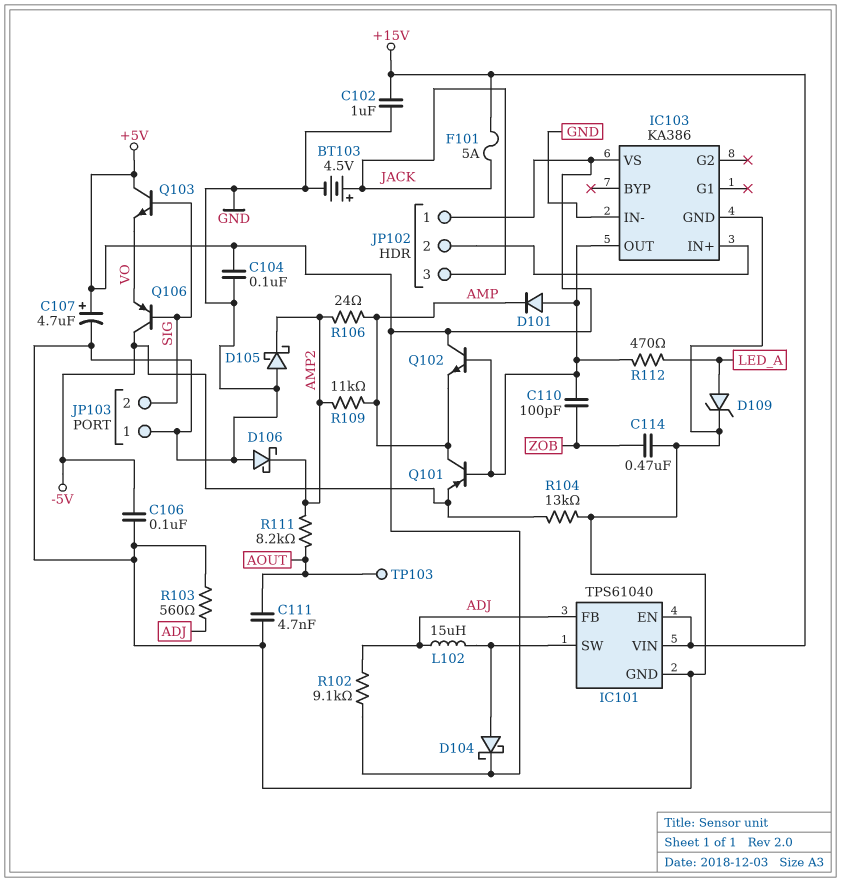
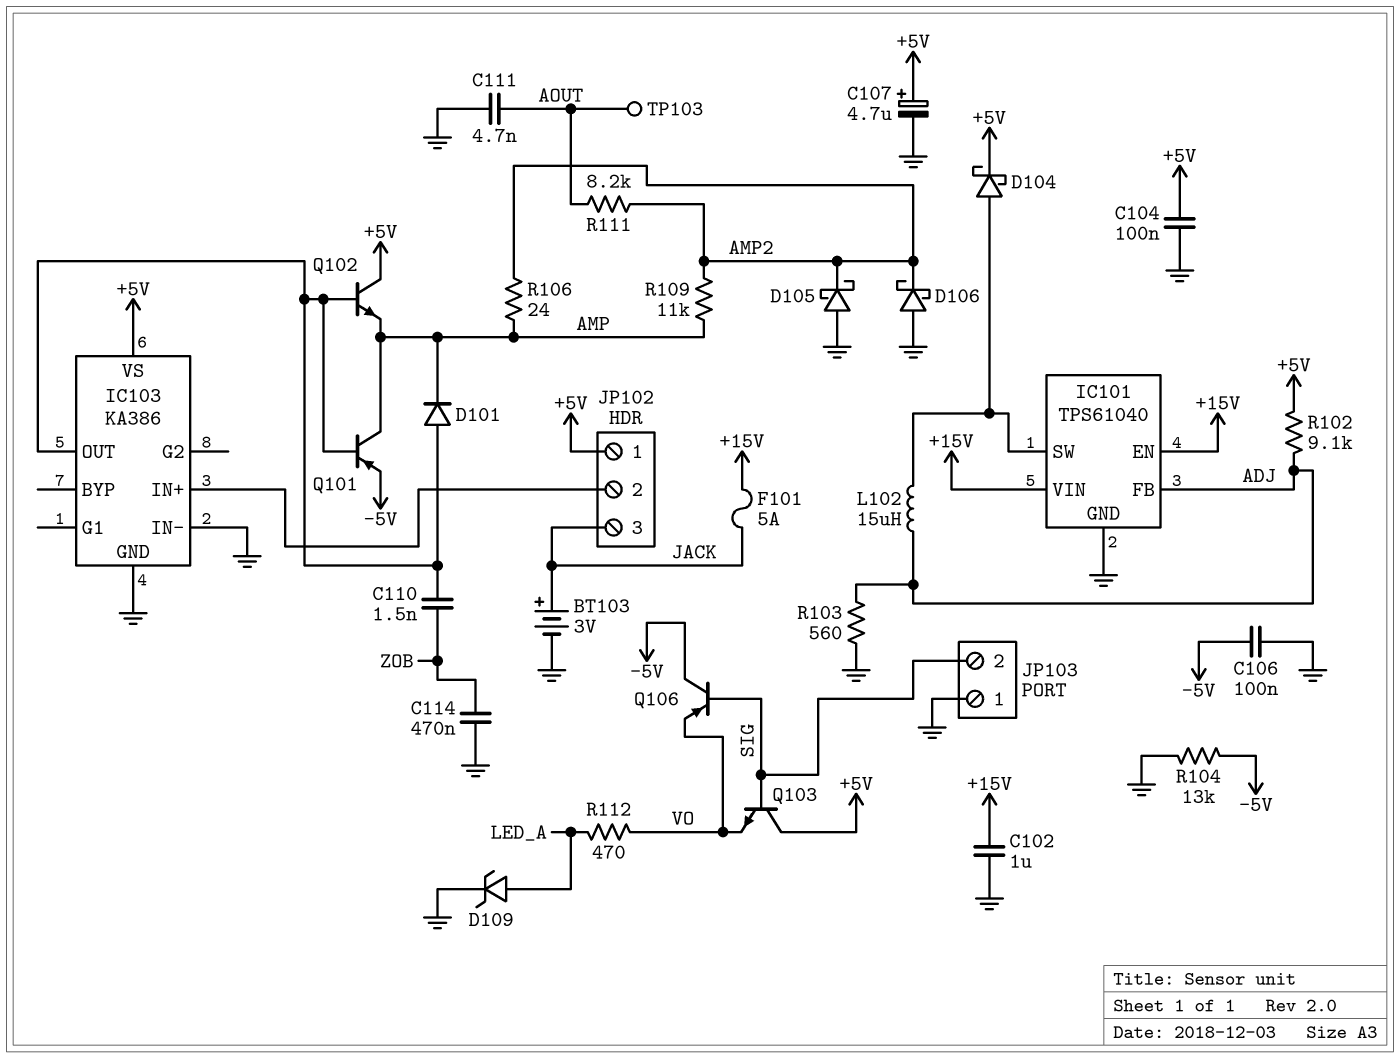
BT103: 4.5V (plus JACK, minus GND) -> 3V (plus JACK, minus GND)
C110: 100pF (IC103/OUT, ZOB) -> 1.5nF (IC103/OUT, ZOB)
R112: 470 (IC103/OUT, LED_A) -> 470 (LED_A, VO)

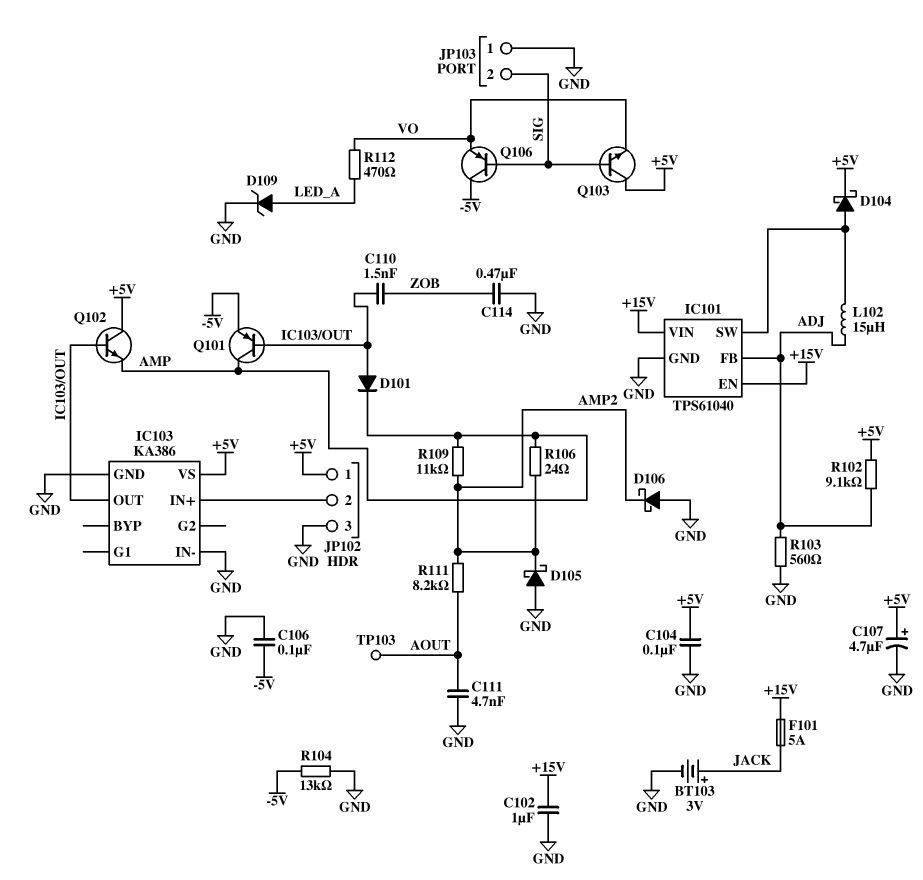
JP102 pin 3: JACK -> GND

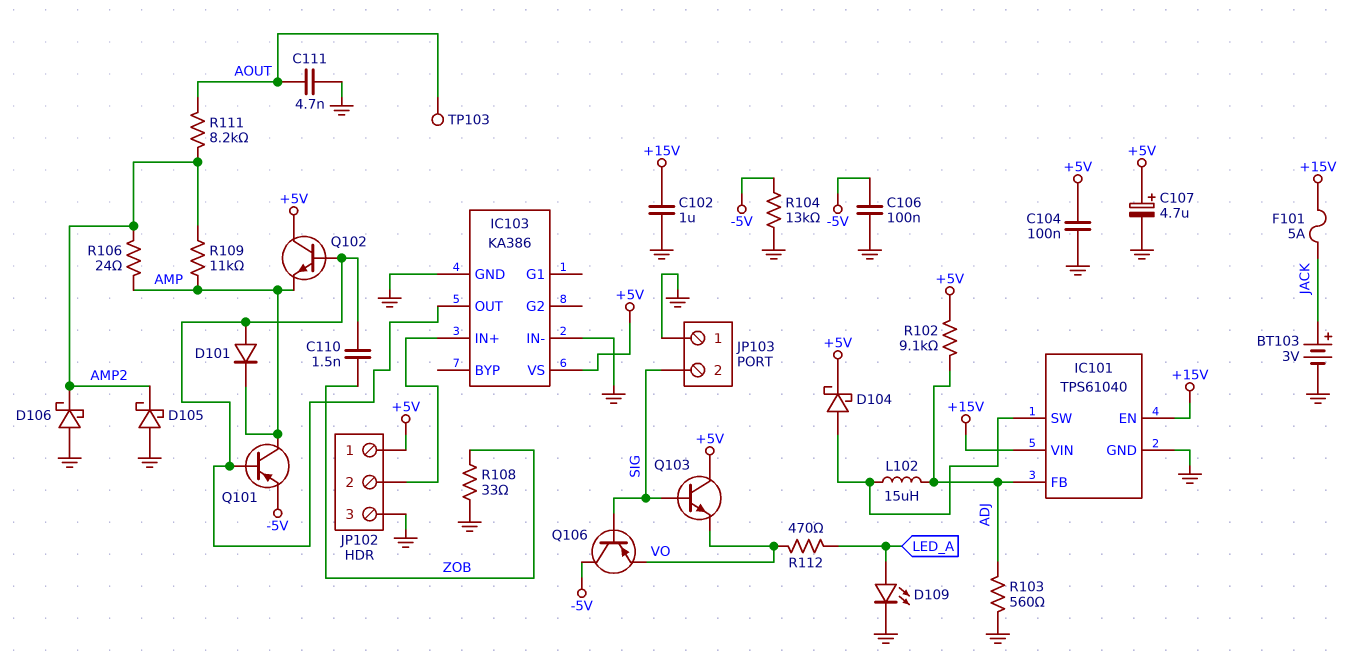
C114: 470nF (GND, ZOB) -> none
D109: zener (A LED_A, K GND) -> LED (A LED_A, K GND)
R108: none -> 33 (GND, ZOB)

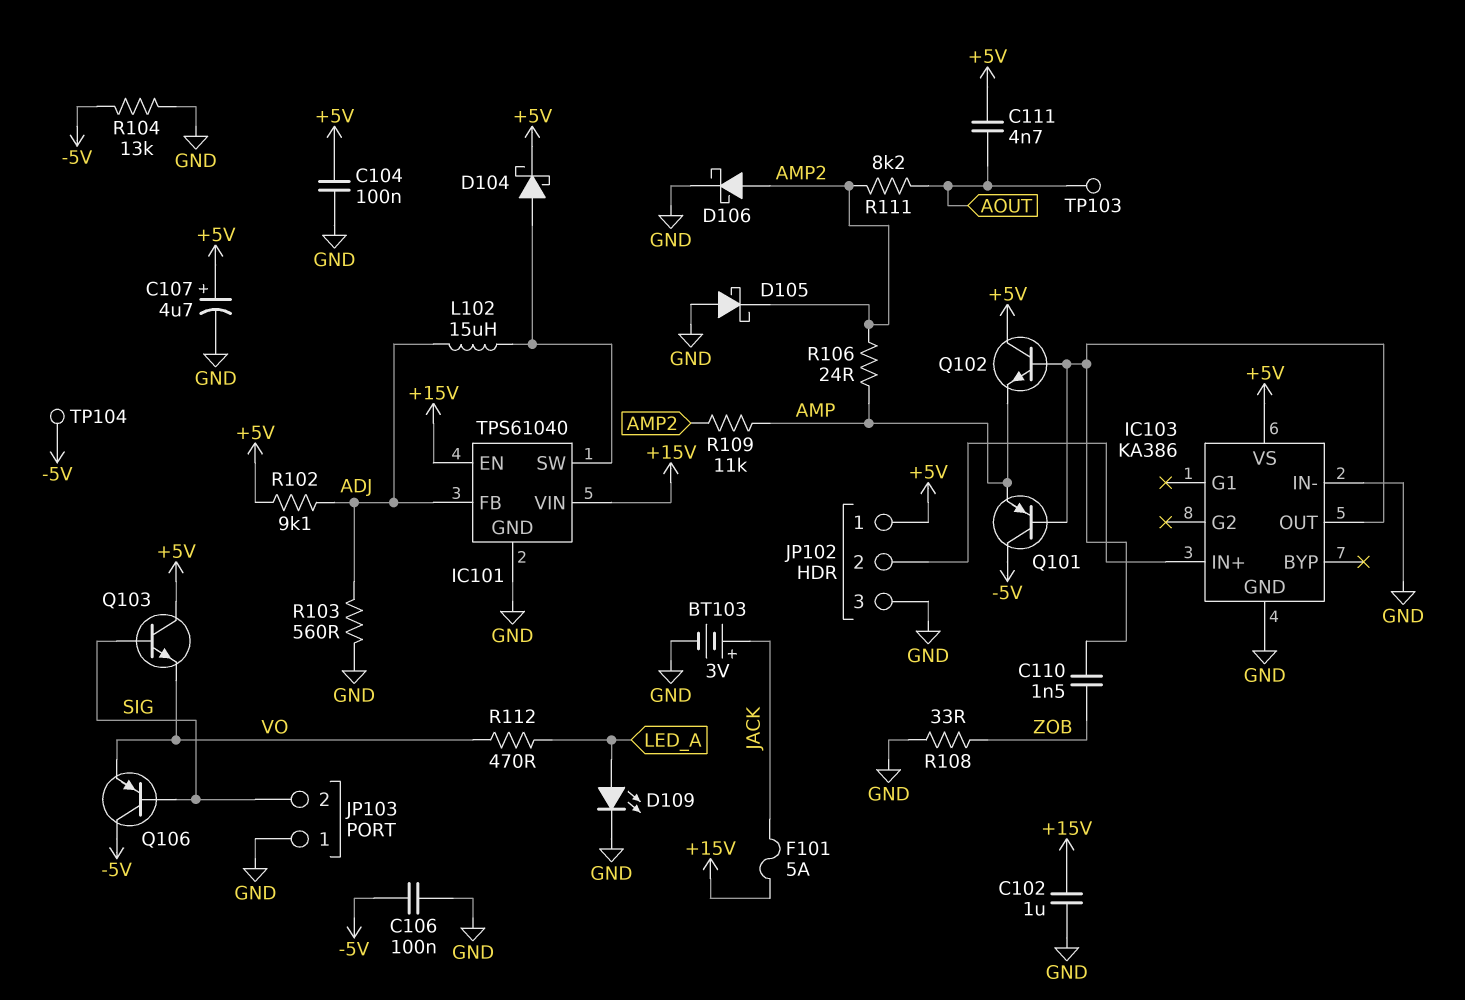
C111: 4.7nF (AOUT, GND) -> 4.7nF (+5V, AOUT)
D101: diode (A IC103/OUT, K AMP) -> none
D106: schottky (A GND, K AMP2) -> schottky (A AMP2, K GND)
Q101: PNP (B IC103/OUT, C AMP, E -5V) -> PNP (B IC103/OUT, C -5V, E AMP)
TP104: none -> test point (-5V)

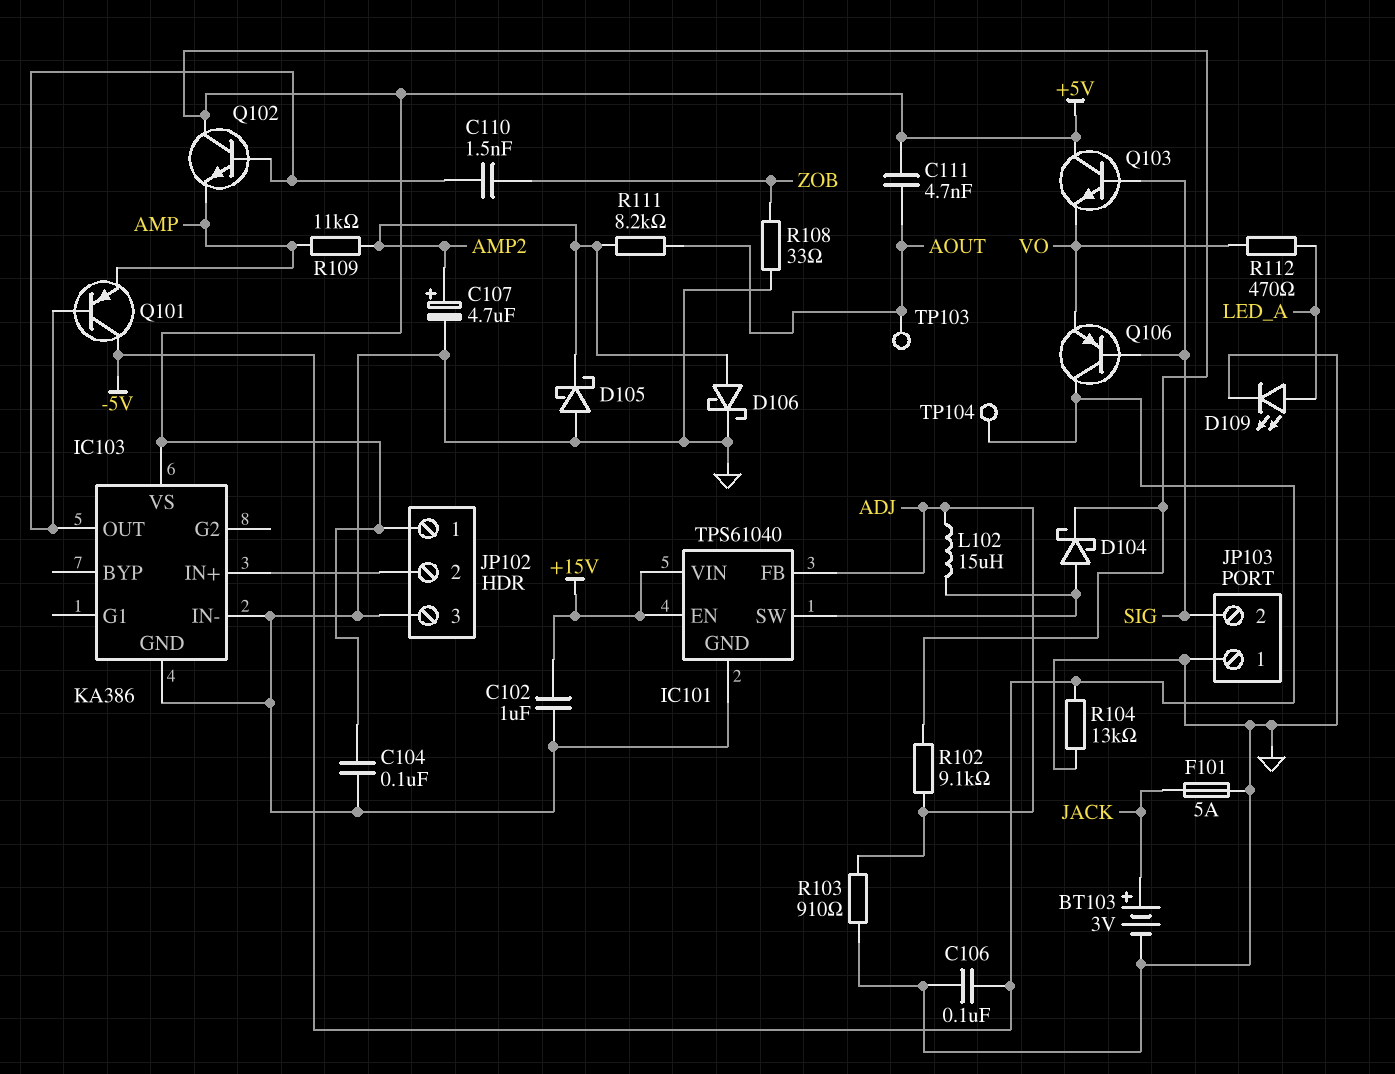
C107: 4.7uF (plus +5V, minus GND) -> 4.7uF (plus AMP2, minus GND)
F101: 5A (+15V, JACK) -> 5A (GND, JACK)
R103: 560 (ADJ, GND) -> 910 (ADJ, GND)
R106: 24 (AMP, AMP2) -> none

